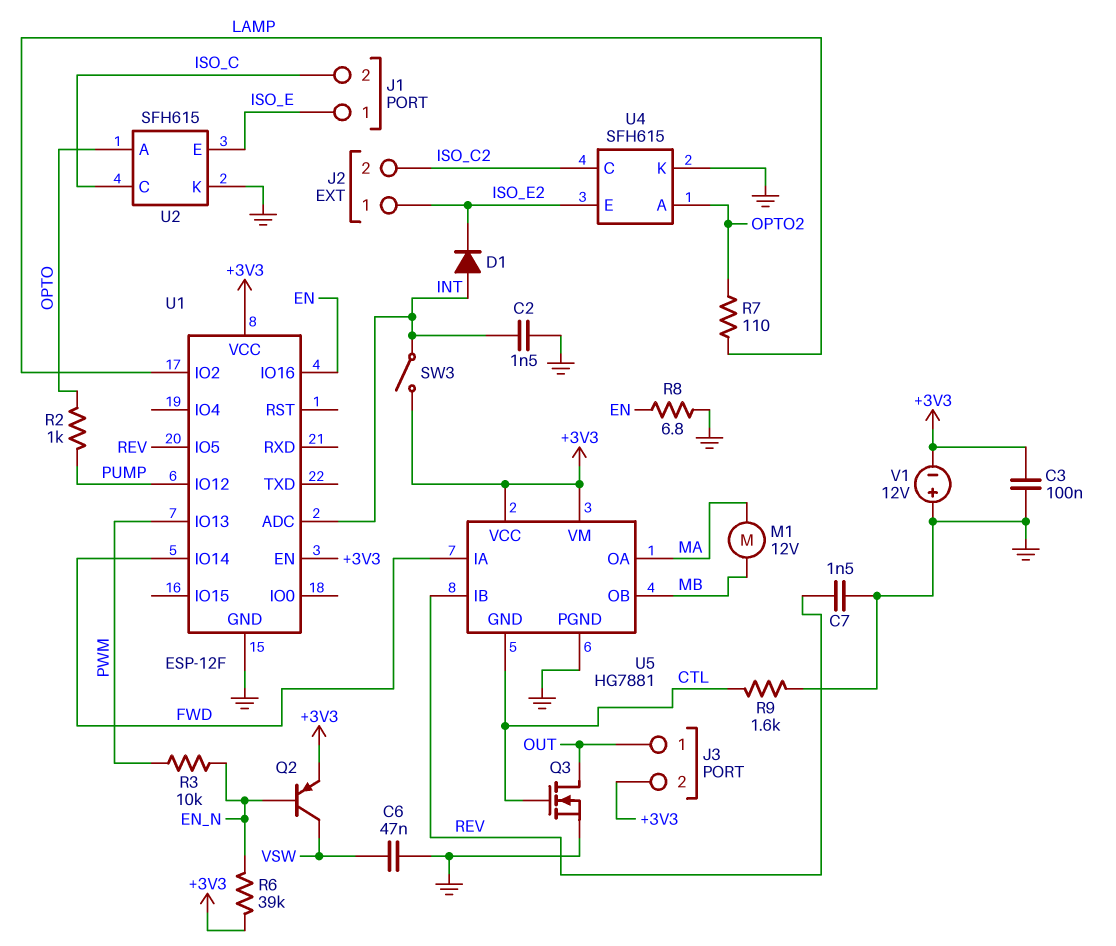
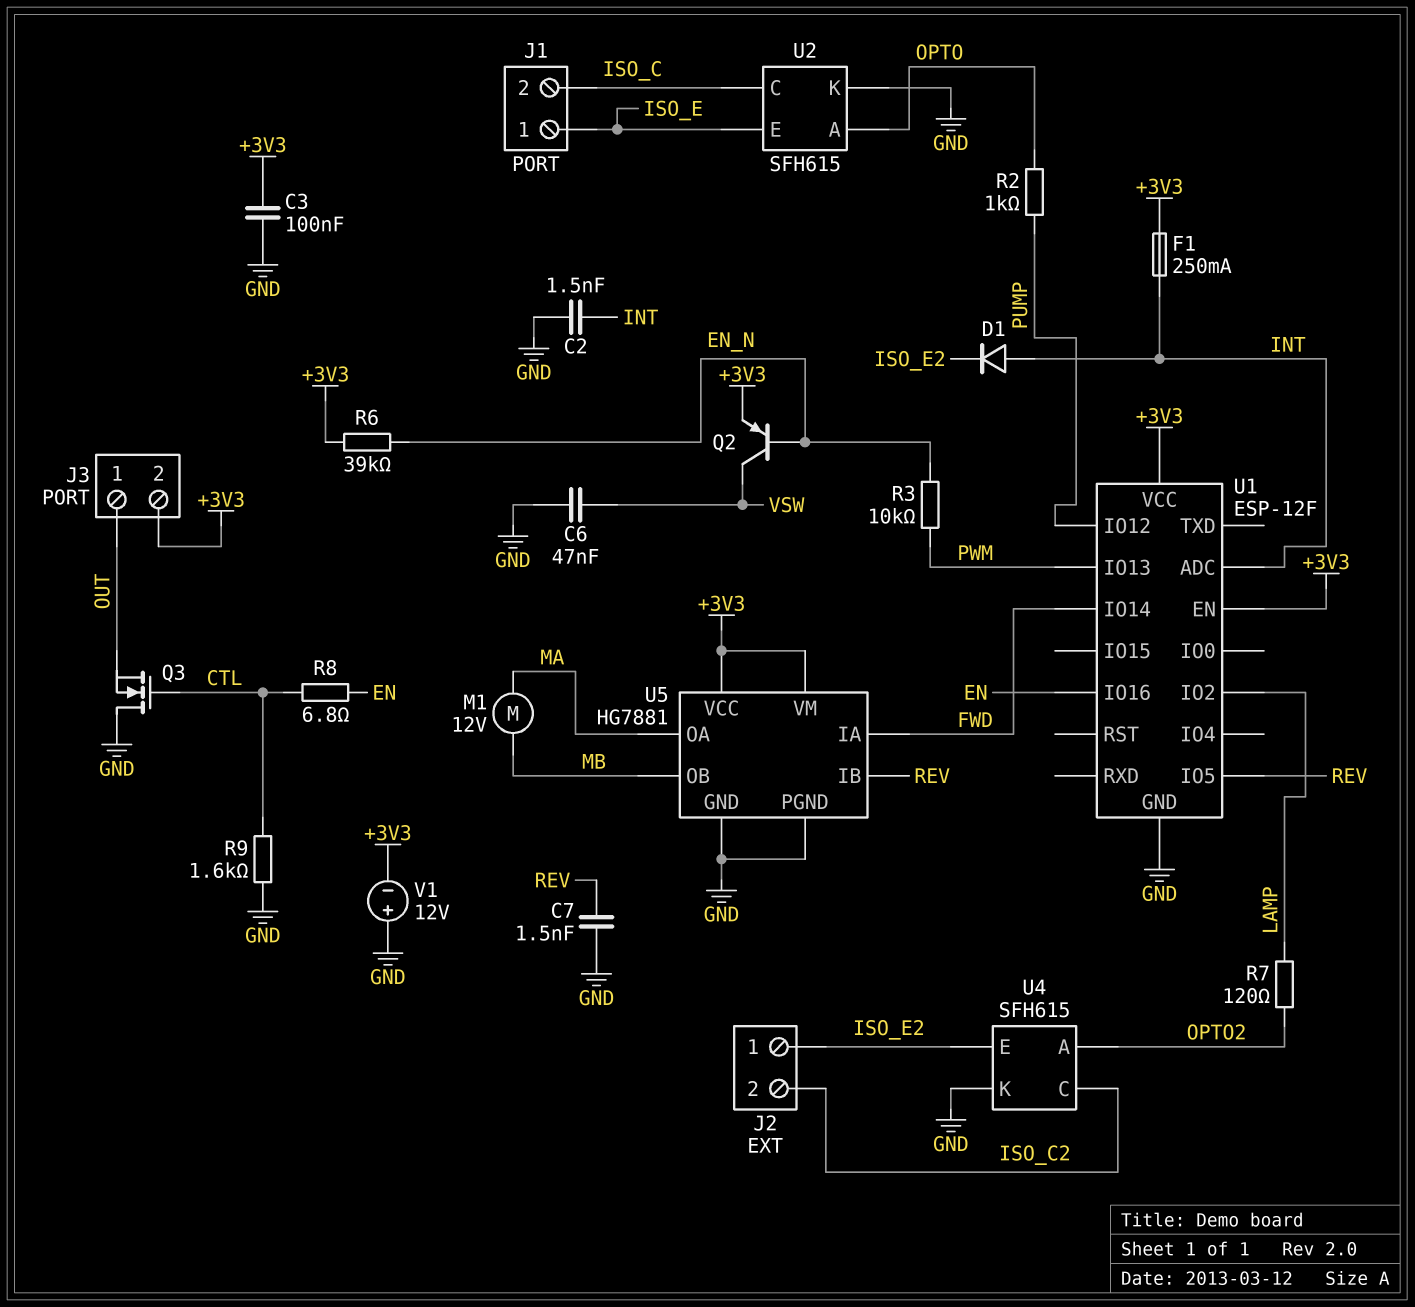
F1: none -> 250mA (+3V3, INT)
Q3: NMOS (G CTL, D OUT, S GND) -> NMOS (G CTL, D GND, S OUT)
R7: 110 (LAMP, OPTO2) -> 120 (LAMP, OPTO2)
R8: 6.8 (EN, GND) -> 6.8 (CTL, EN)
SW3: switch (+3V3, INT) -> none
U5 pin GND: CTL -> GND

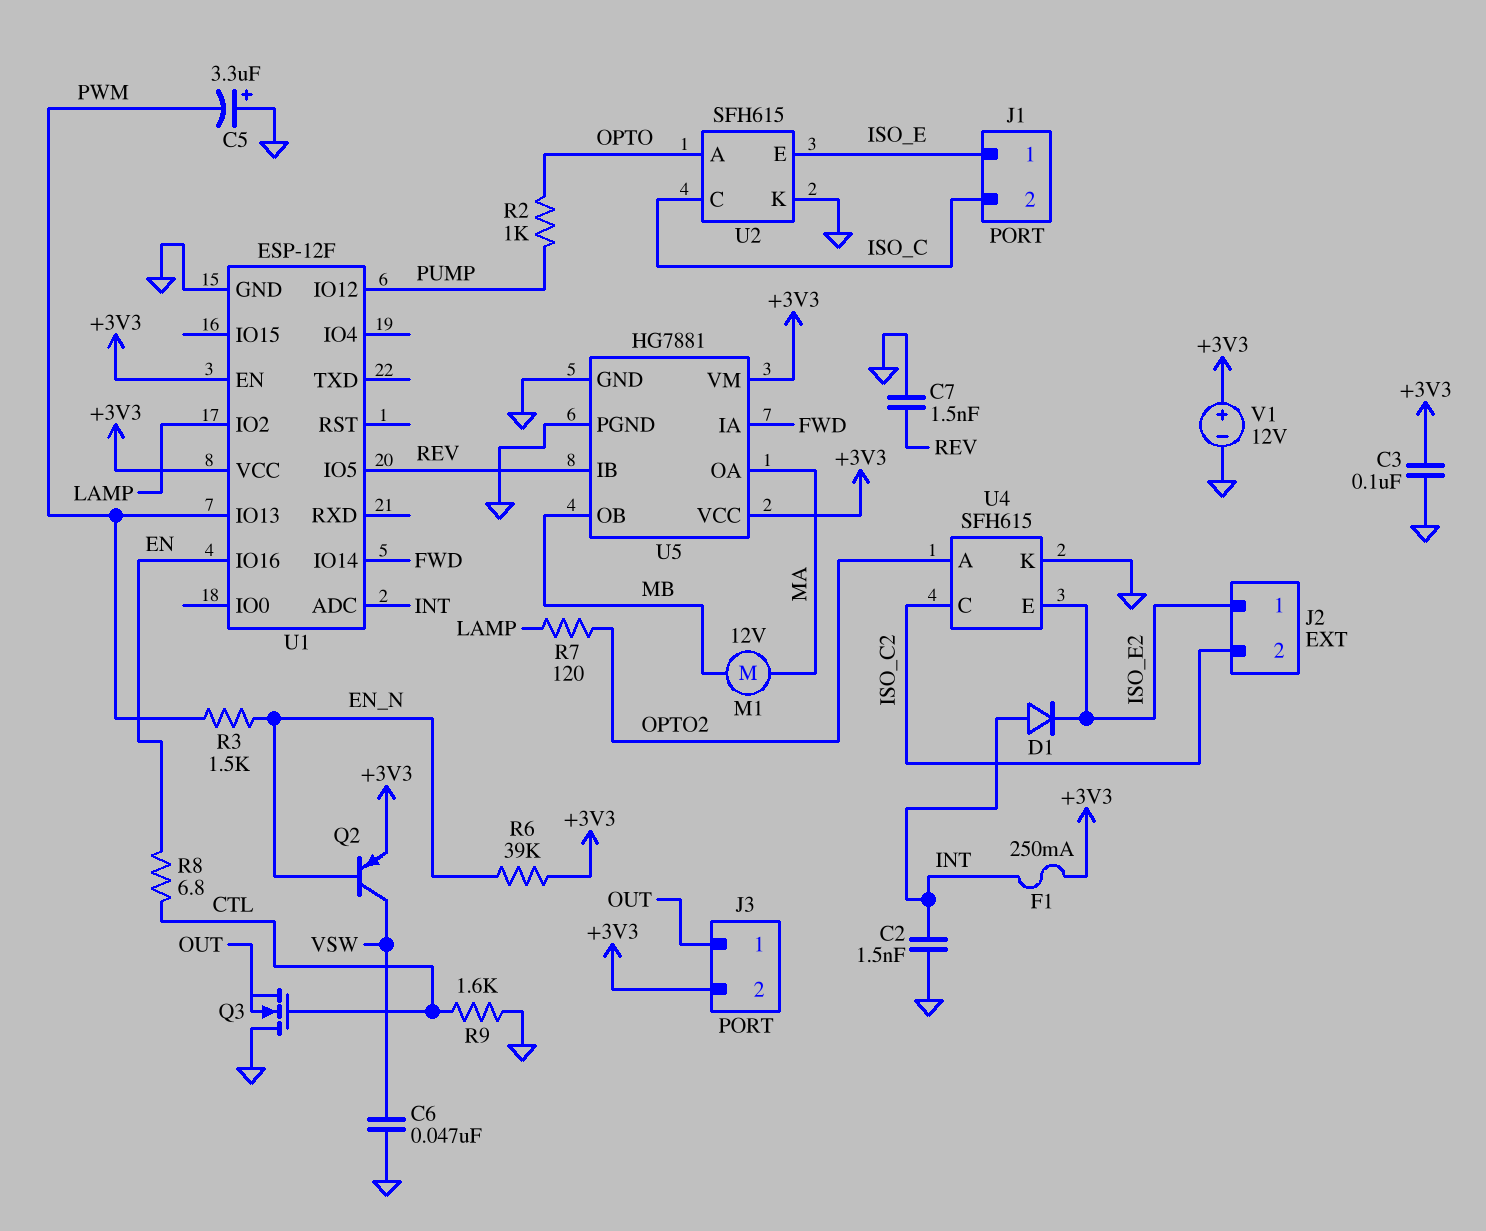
C5: none -> 3.3uF (plus GND, minus PWM)
R3: 10k (EN_N, PWM) -> 1.5k (EN_N, PWM)
V1: 12V (plus GND, minus +3V3) -> 12V (plus +3V3, minus GND)

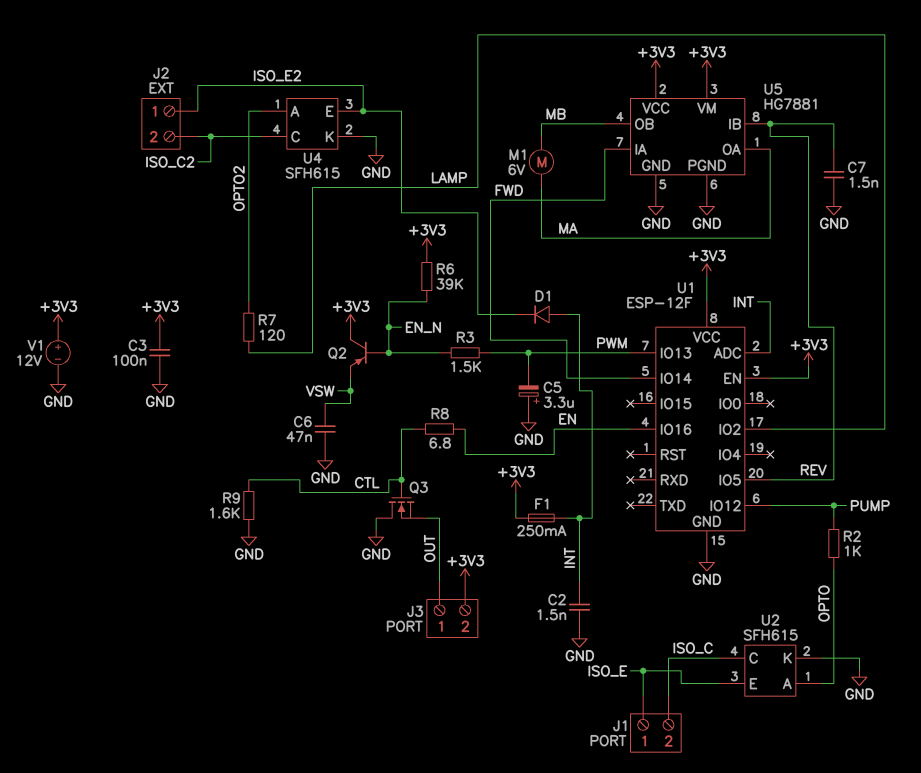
M1: motor 12V (MA, MB) -> motor 6V (MA, MB)
Q2: PNP (B EN_N, C VSW, E +3V3) -> PNP (B EN_N, C +3V3, E VSW)

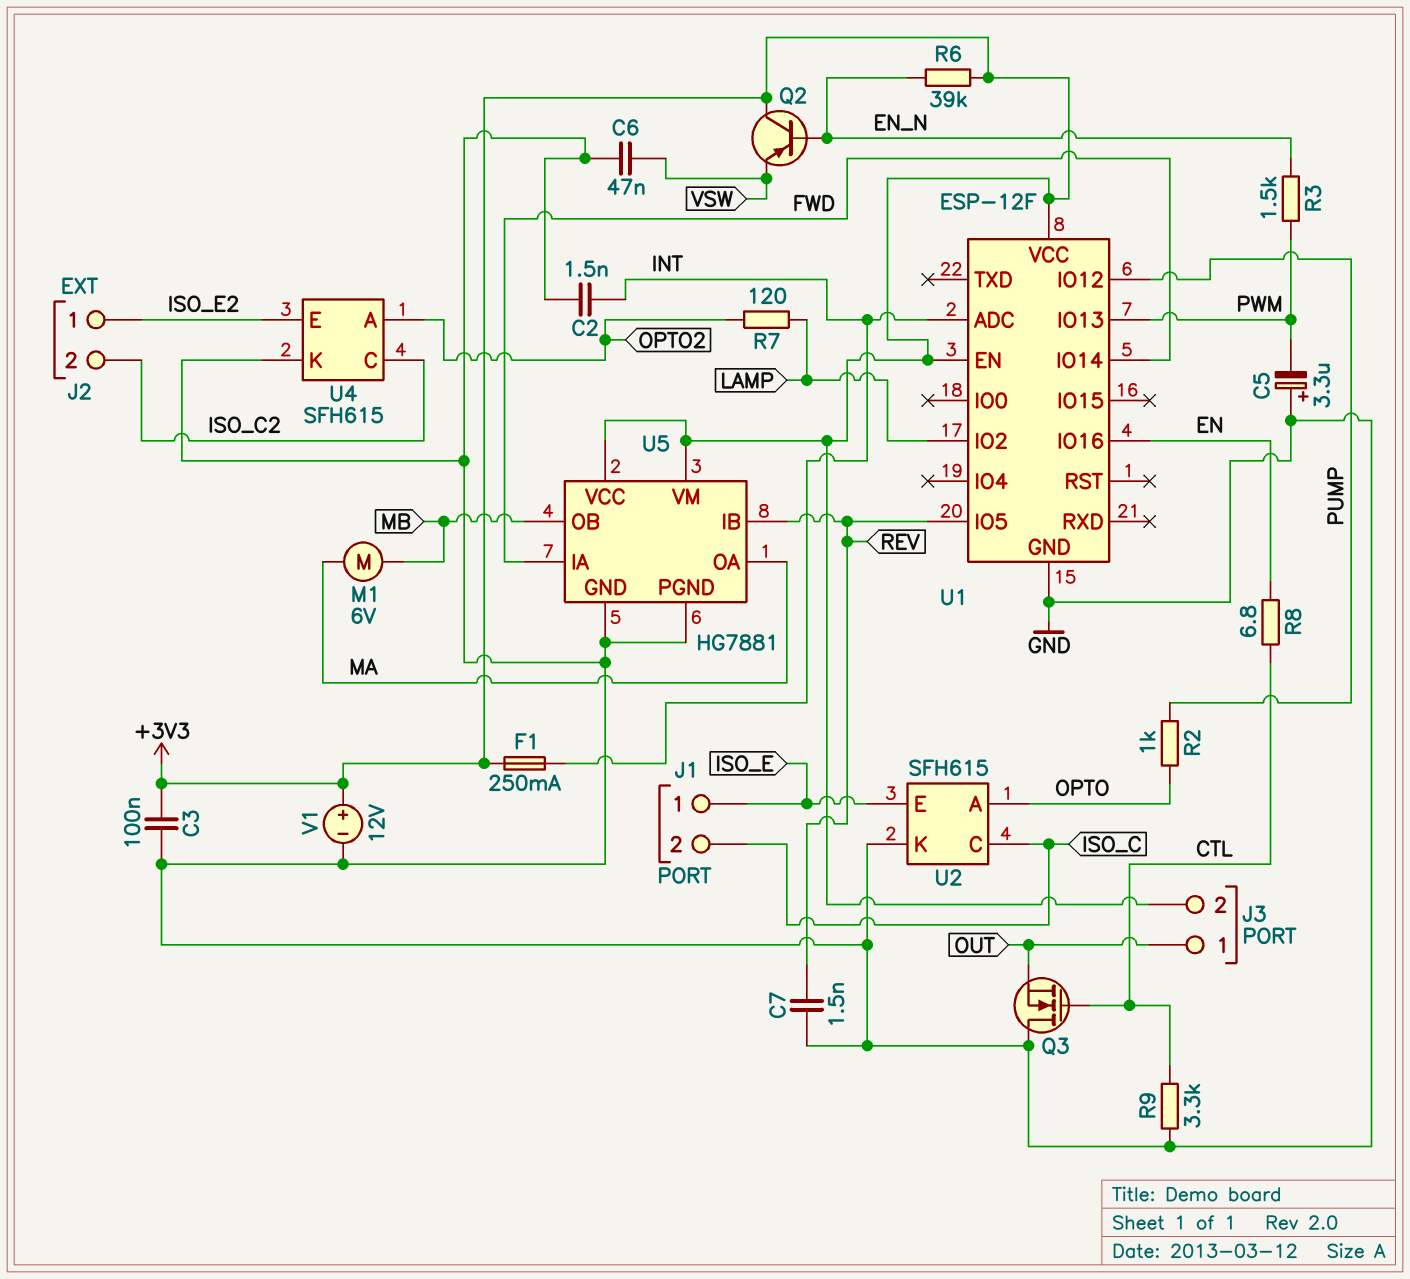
D1: diode (A INT, K ISO_E2) -> none
R9: 1.6k (CTL, GND) -> 3.3k (CTL, GND)

